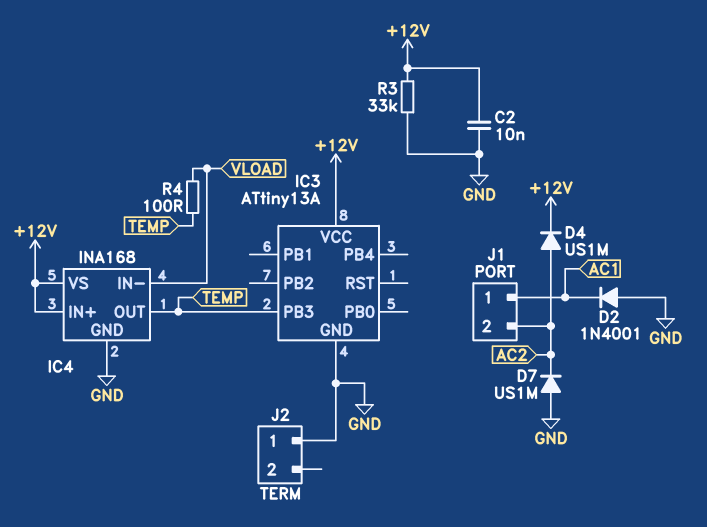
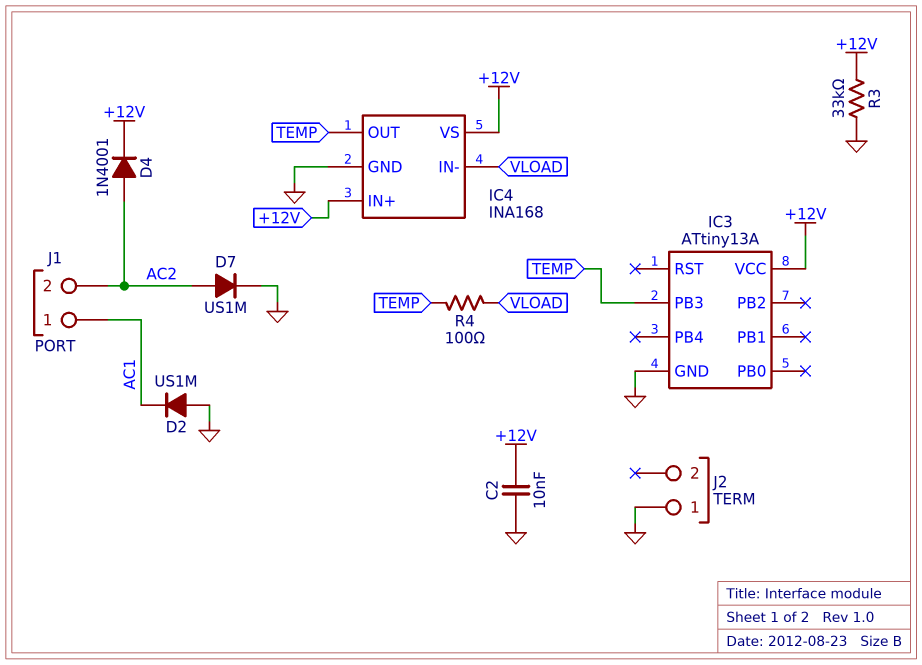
D2: diode 1N4001 (A GND, K AC1) -> diode US1M (A GND, K AC1)
D4: diode US1M (A AC2, K +12V) -> diode 1N4001 (A AC2, K +12V)
D7: diode US1M (A GND, K AC2) -> diode US1M (A AC2, K GND)

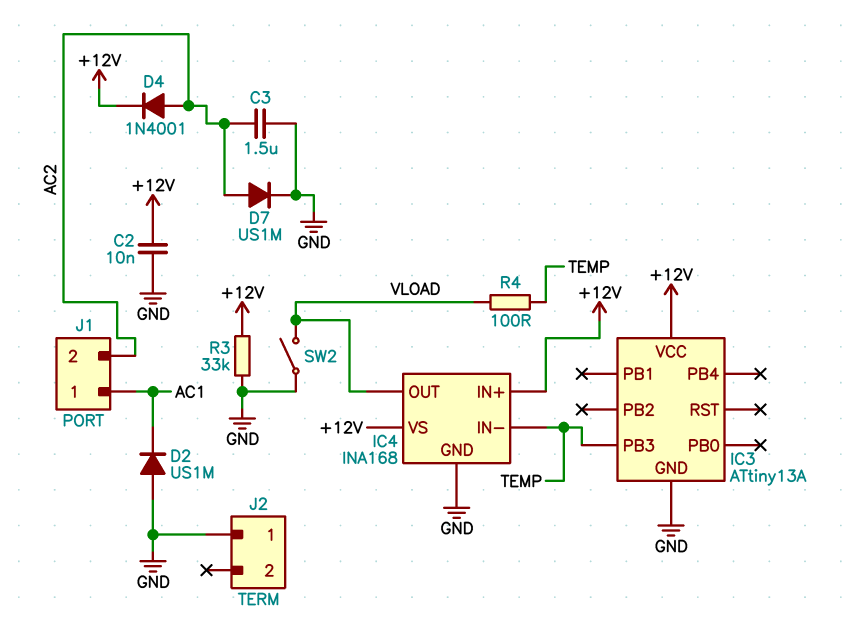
C3: none -> 1.5uF (AC2, GND)
IC4 pin IN-: VLOAD -> TEMP
IC4 pin OUT: TEMP -> VLOAD
SW2: none -> switch (GND, VLOAD)

